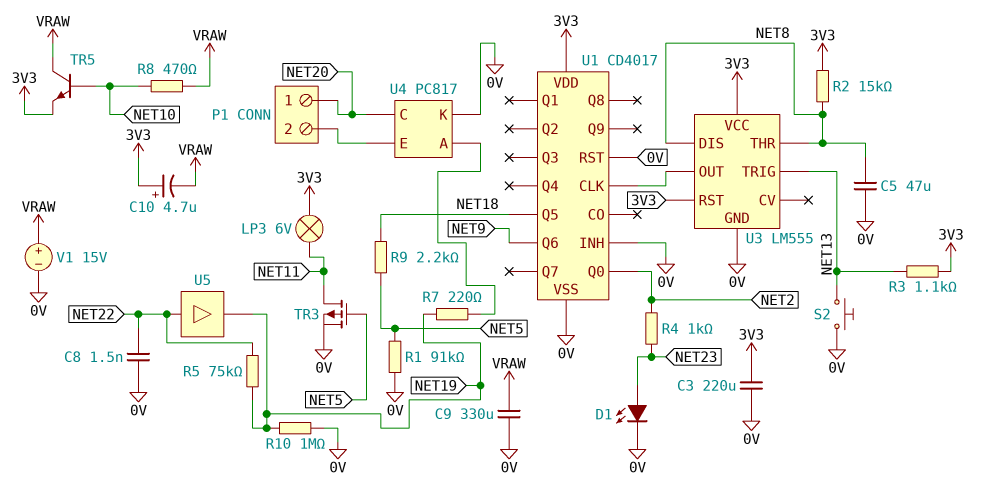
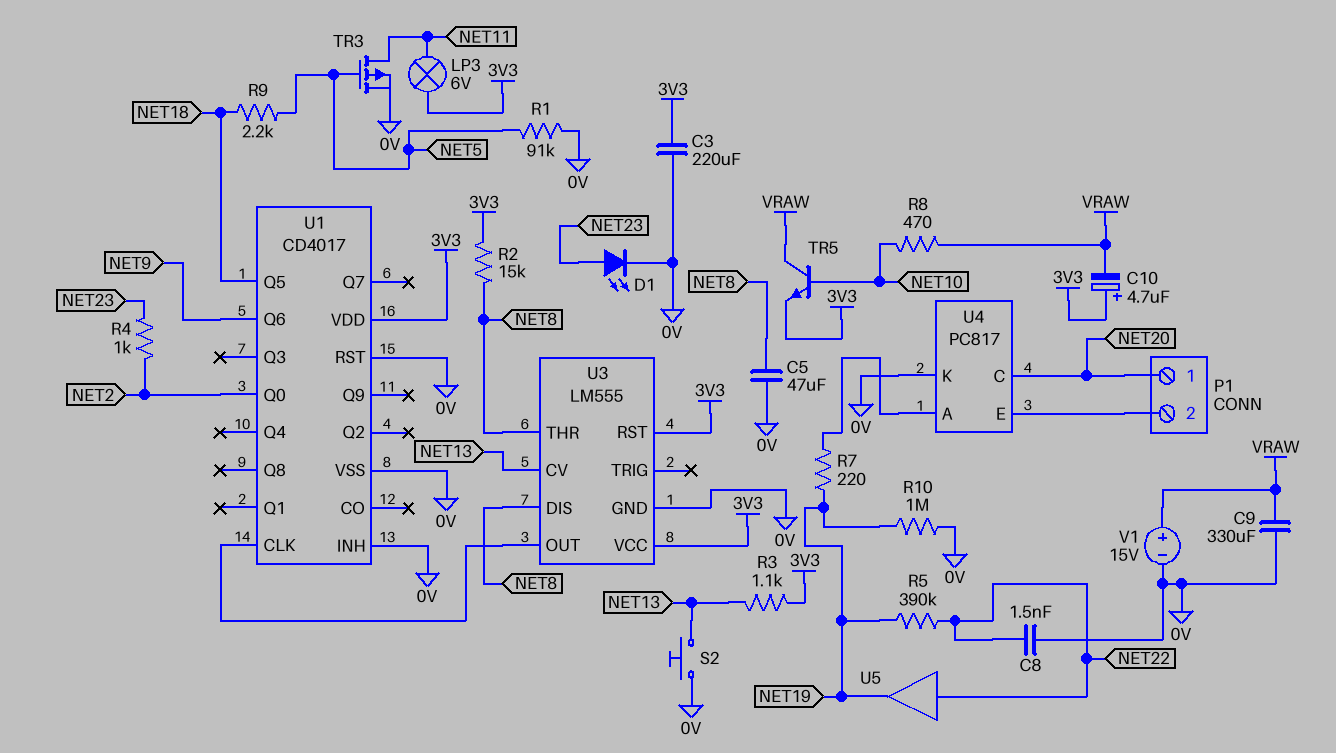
R5: 75k (NET19, NET22) -> 390k (NET19, NET22)
U3 pin CV: none -> NET13
U3 pin TRIG: NET13 -> none

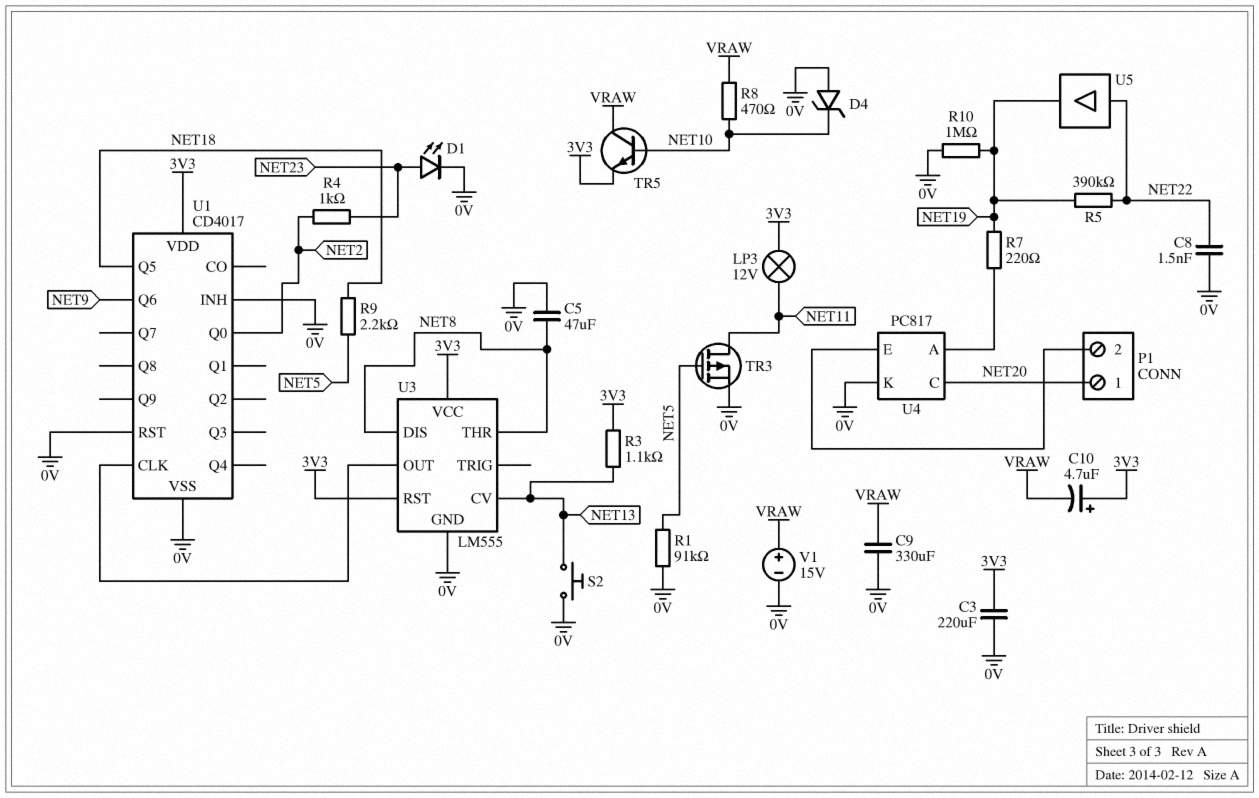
D4: none -> zener (A 0V, K NET10)
LP3: lamp 6V (3V3, NET11) -> lamp 12V (3V3, NET11)
R2: 15k (3V3, NET8) -> none

